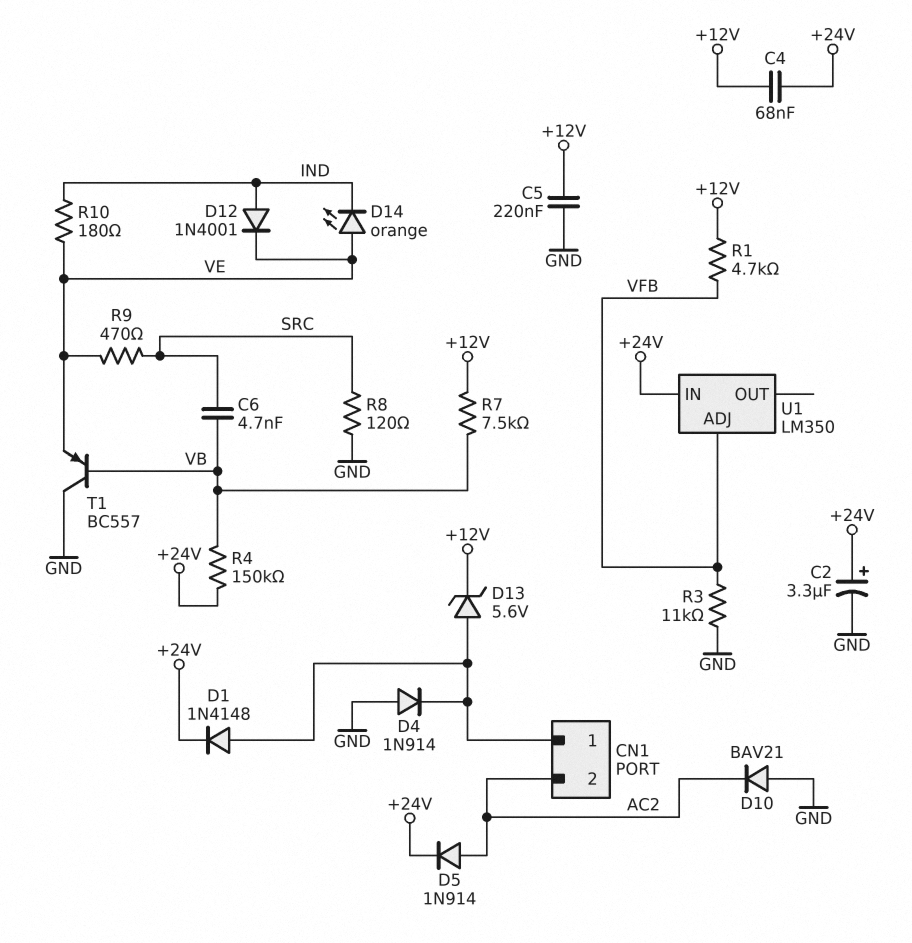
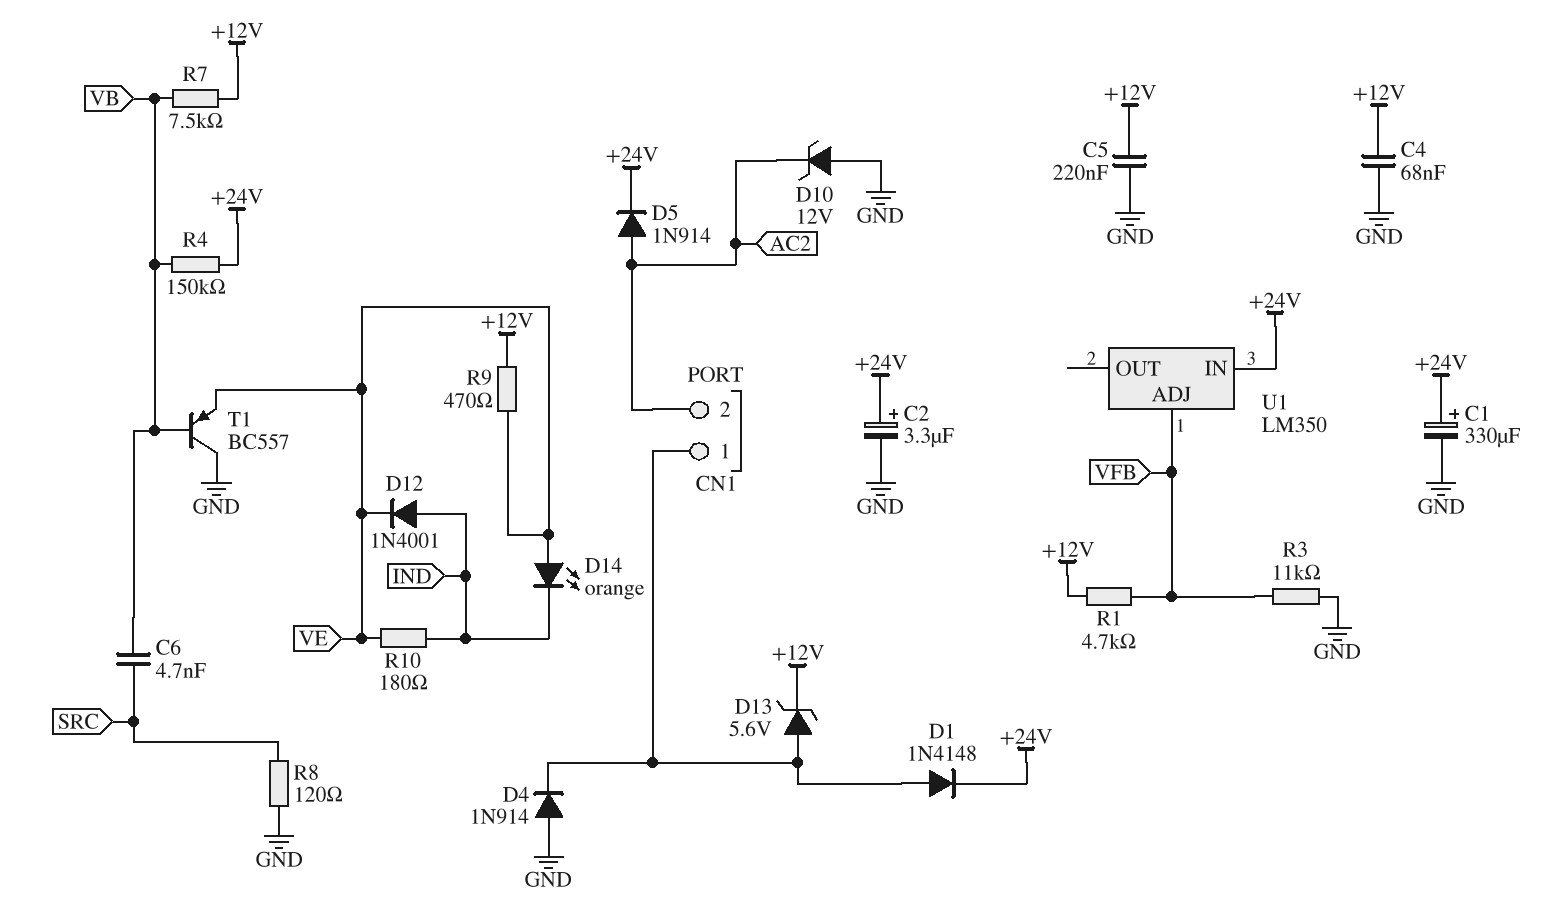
C1: none -> 330uF (plus +24V, minus GND)
C4: 68nF (+12V, +24V) -> 68nF (+12V, GND)
D10: diode BAV21 (A GND, K AC2) -> zener 12V (A GND, K AC2)
R9: 470 (SRC, VE) -> 470 (+12V, VE)

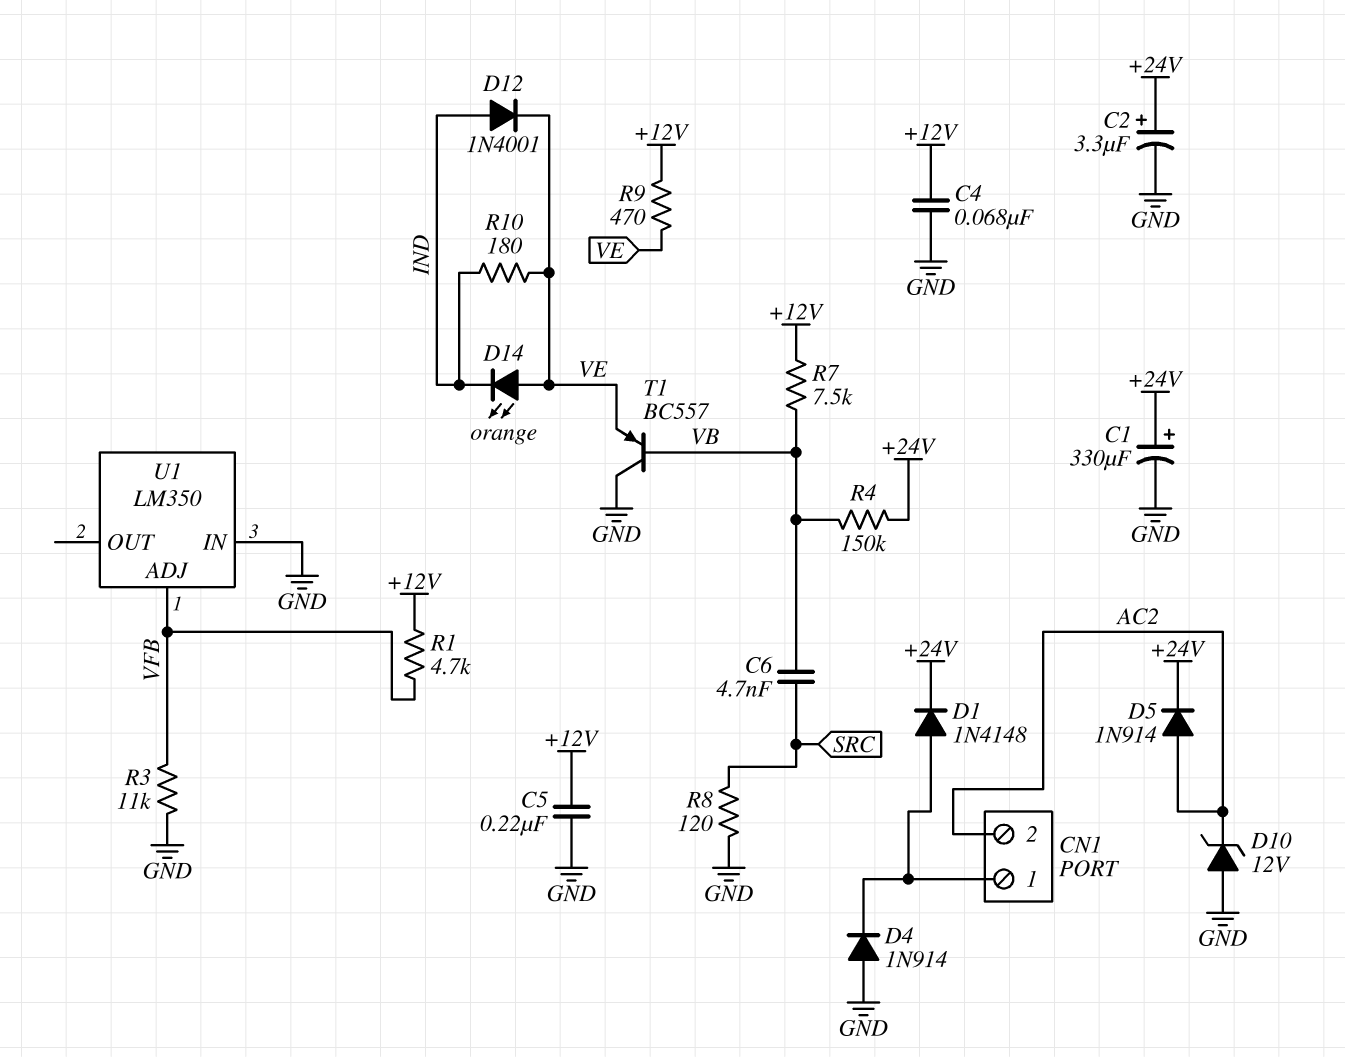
D13: zener 5.6V (A CN1/1, K +12V) -> none
U1 pin IN: +24V -> GND

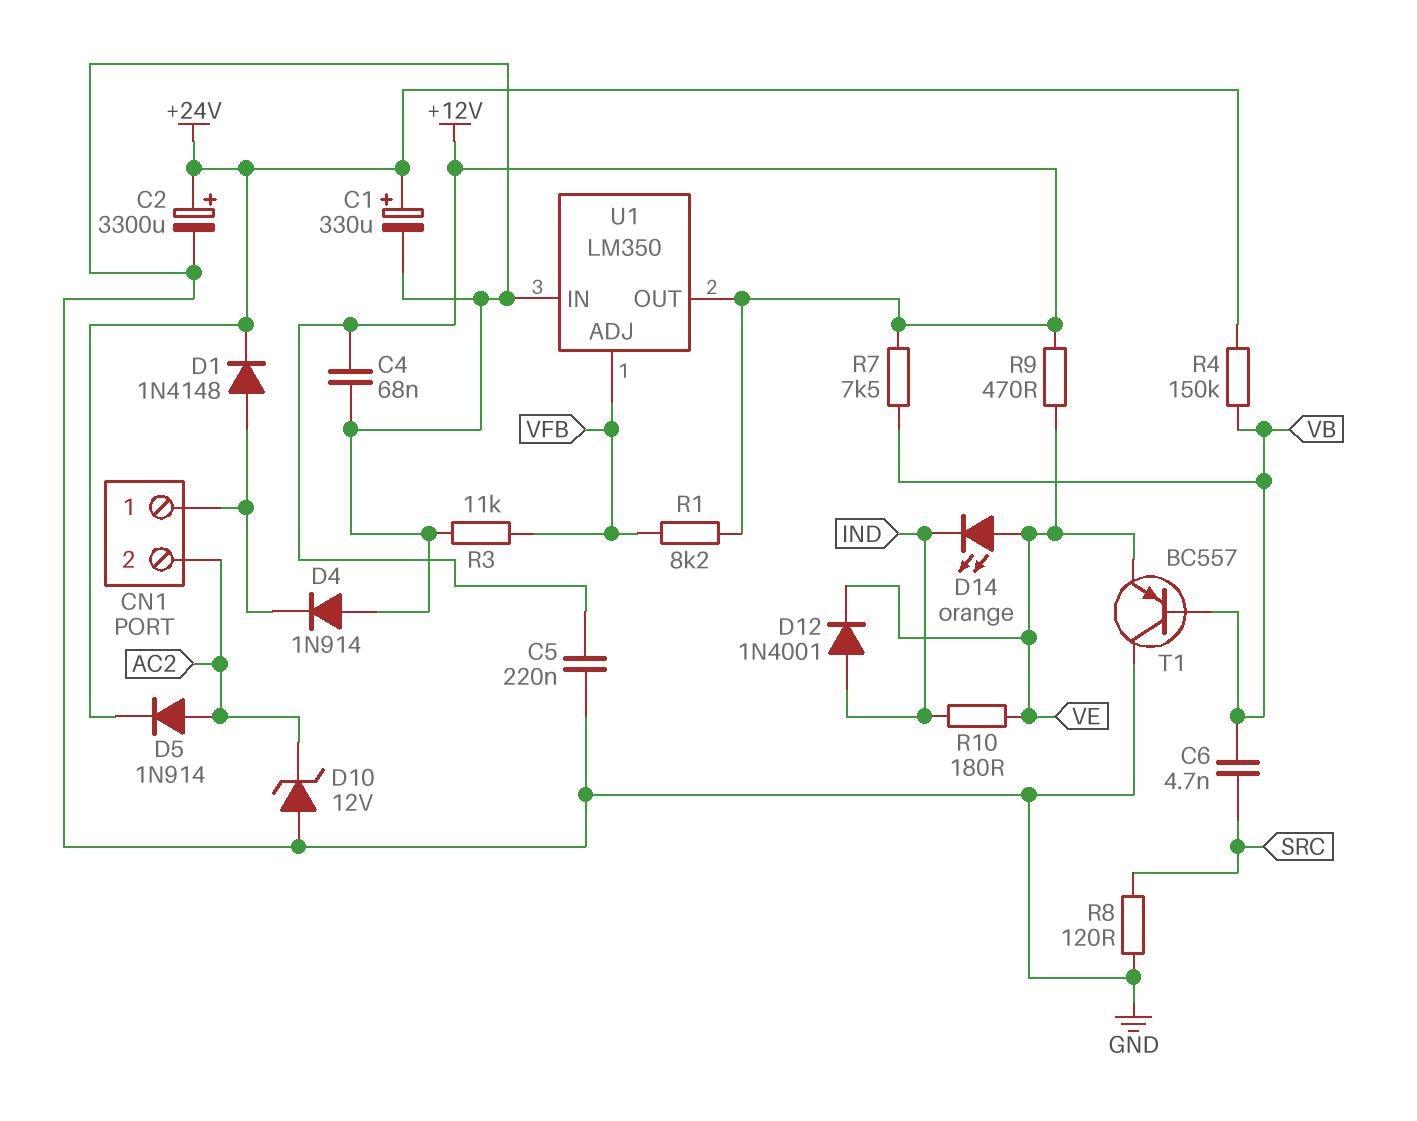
C2: 3.3uF (plus +24V, minus GND) -> 3300uF (plus +24V, minus GND)
R1: 4.7k (+12V, VFB) -> 8.2k (+12V, VFB)
U1 pin OUT: none -> +12V

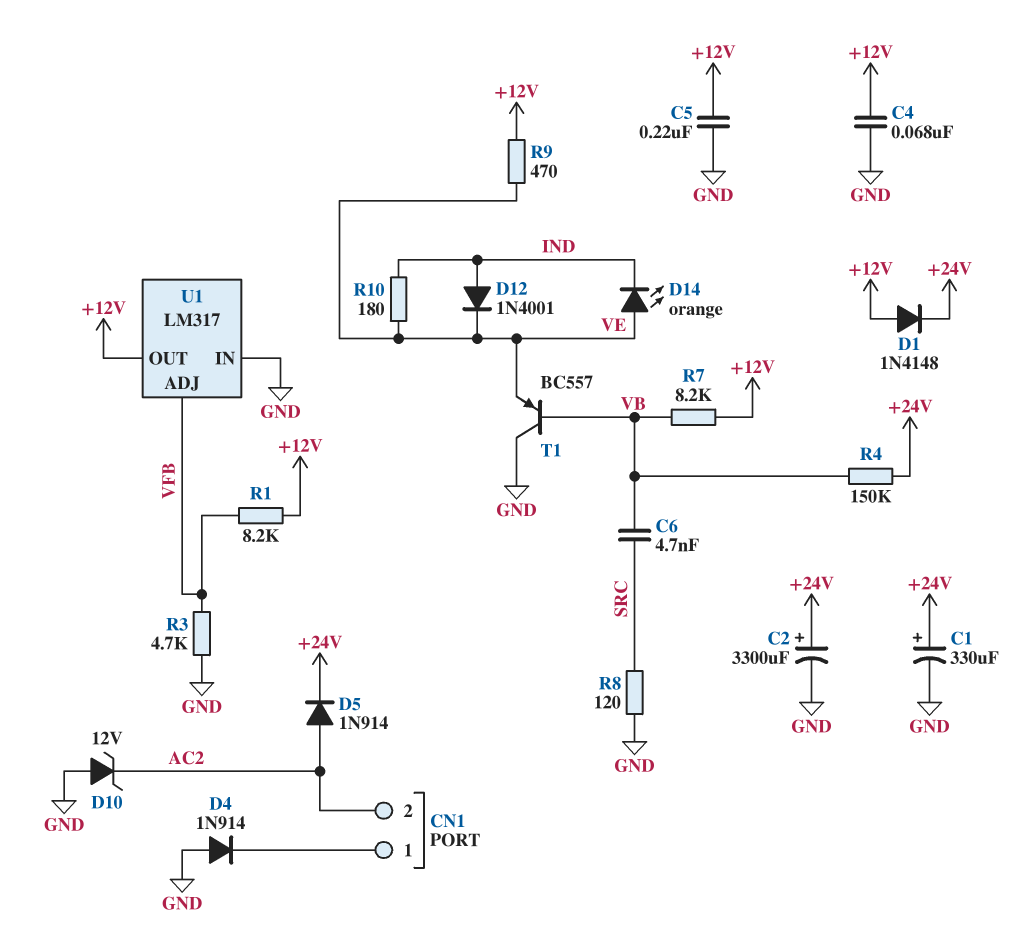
D1: diode 1N4148 (A CN1/1, K +24V) -> diode 1N4148 (A +12V, K +24V)
R3: 11k (GND, VFB) -> 4.7k (GND, VFB)
R7: 7.5k (+12V, VB) -> 8.2k (+12V, VB)
U1: LM350 -> LM317

